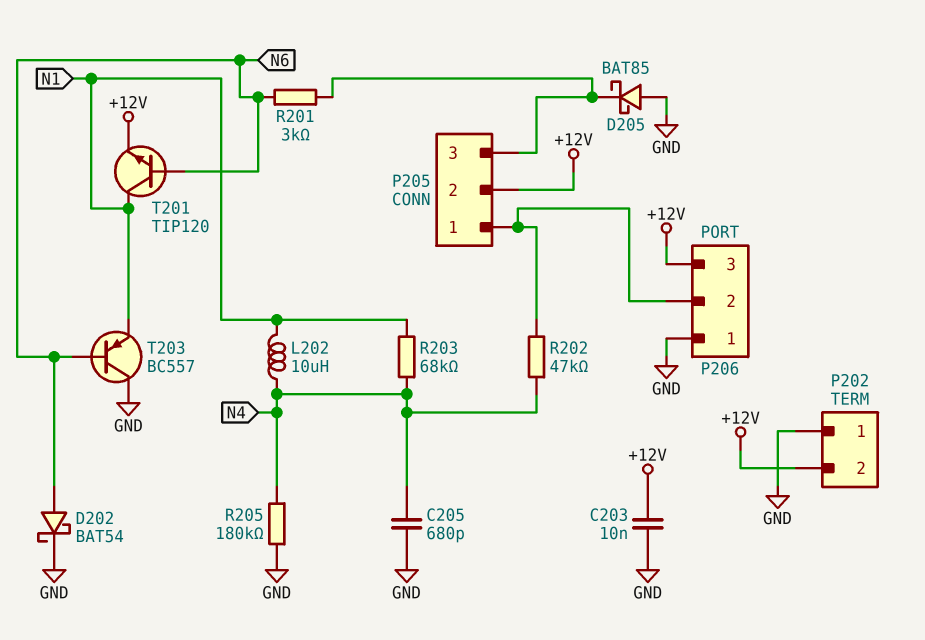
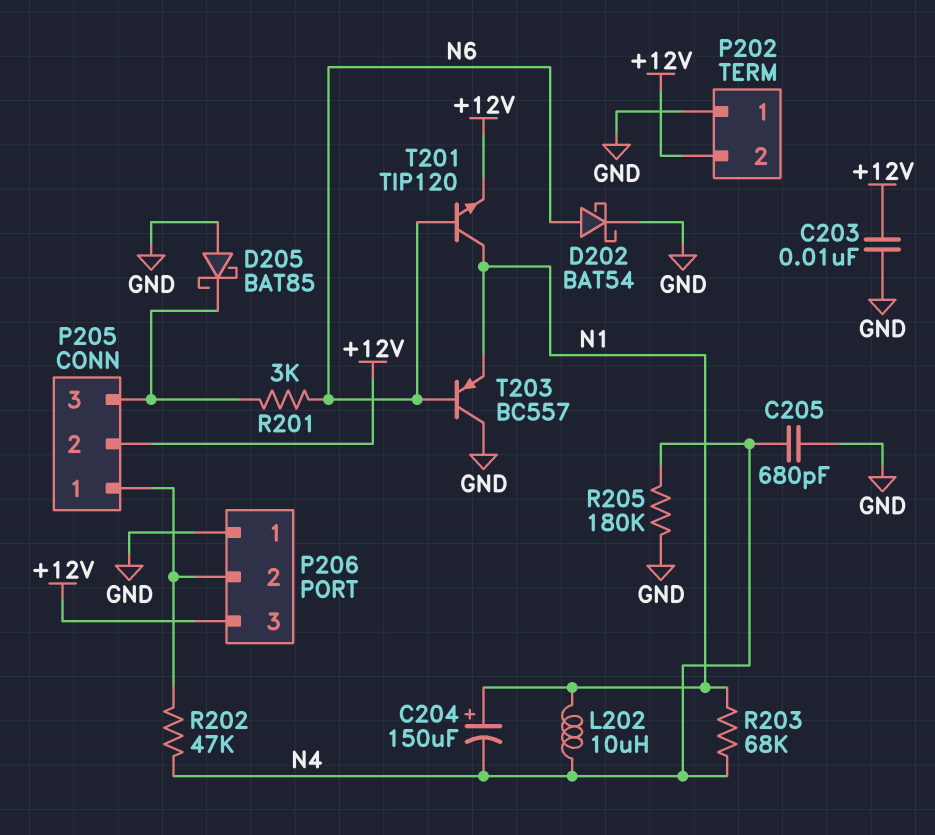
C204: none -> 150uF (plus N1, minus N4)

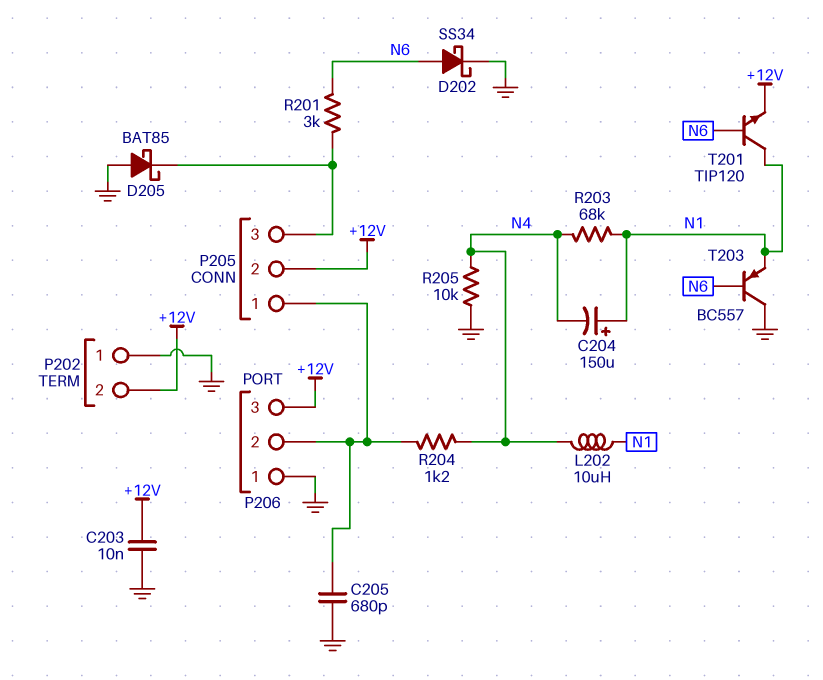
C205: 680pF (GND, N4) -> 680pF (GND, P205/1)
D202: schottky BAT54 (A N6, K GND) -> schottky SS34 (A N6, K GND)
R202: 47k (N4, P205/1) -> none
R204: none -> 1.2k (N4, P205/1)
R205: 180k (GND, N4) -> 10k (GND, N4)

